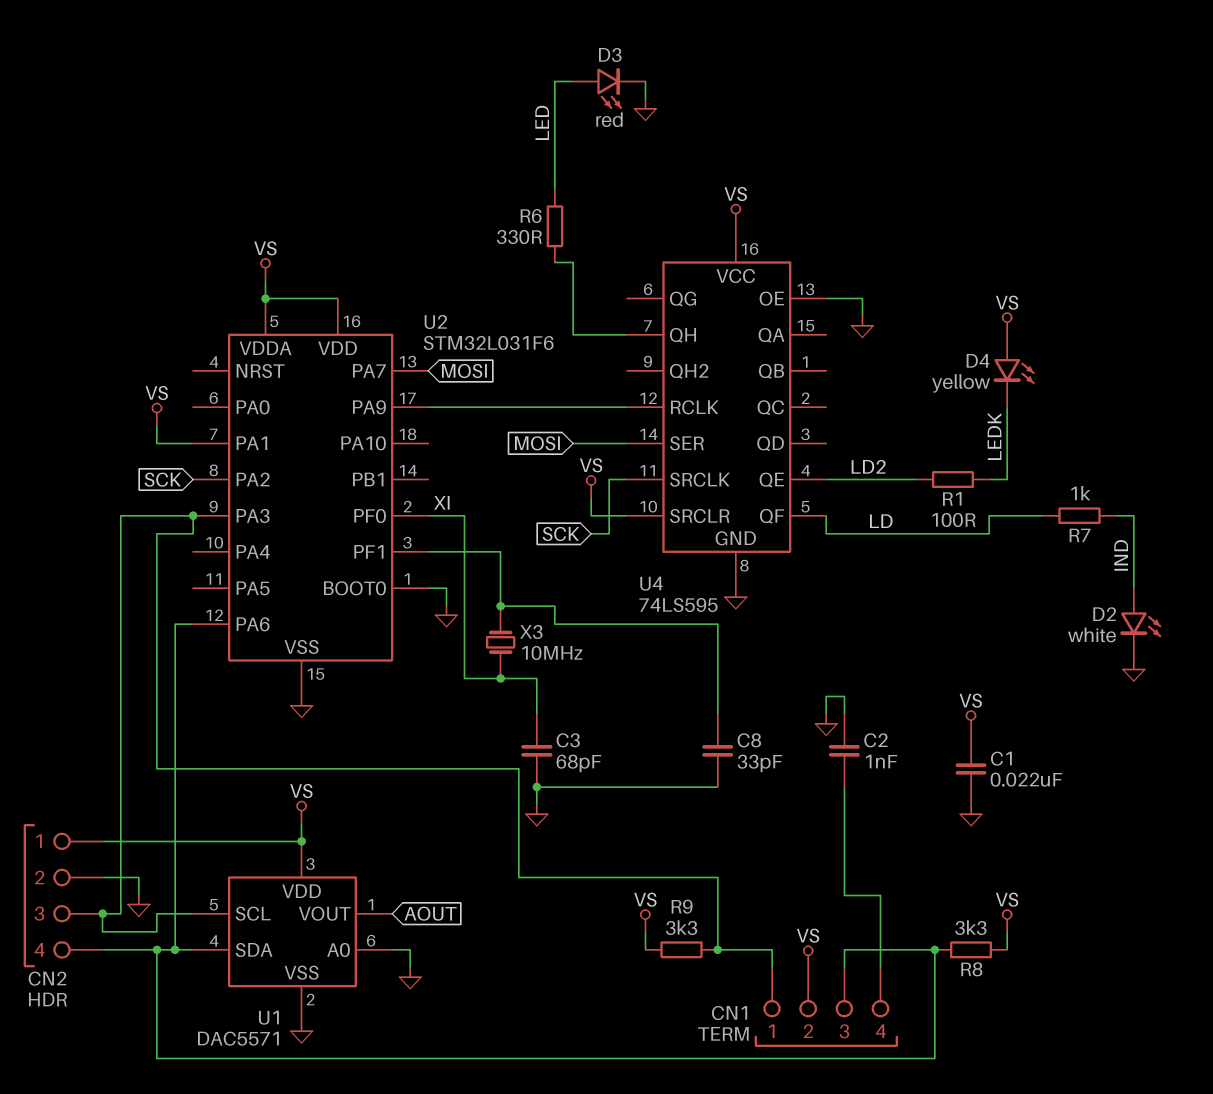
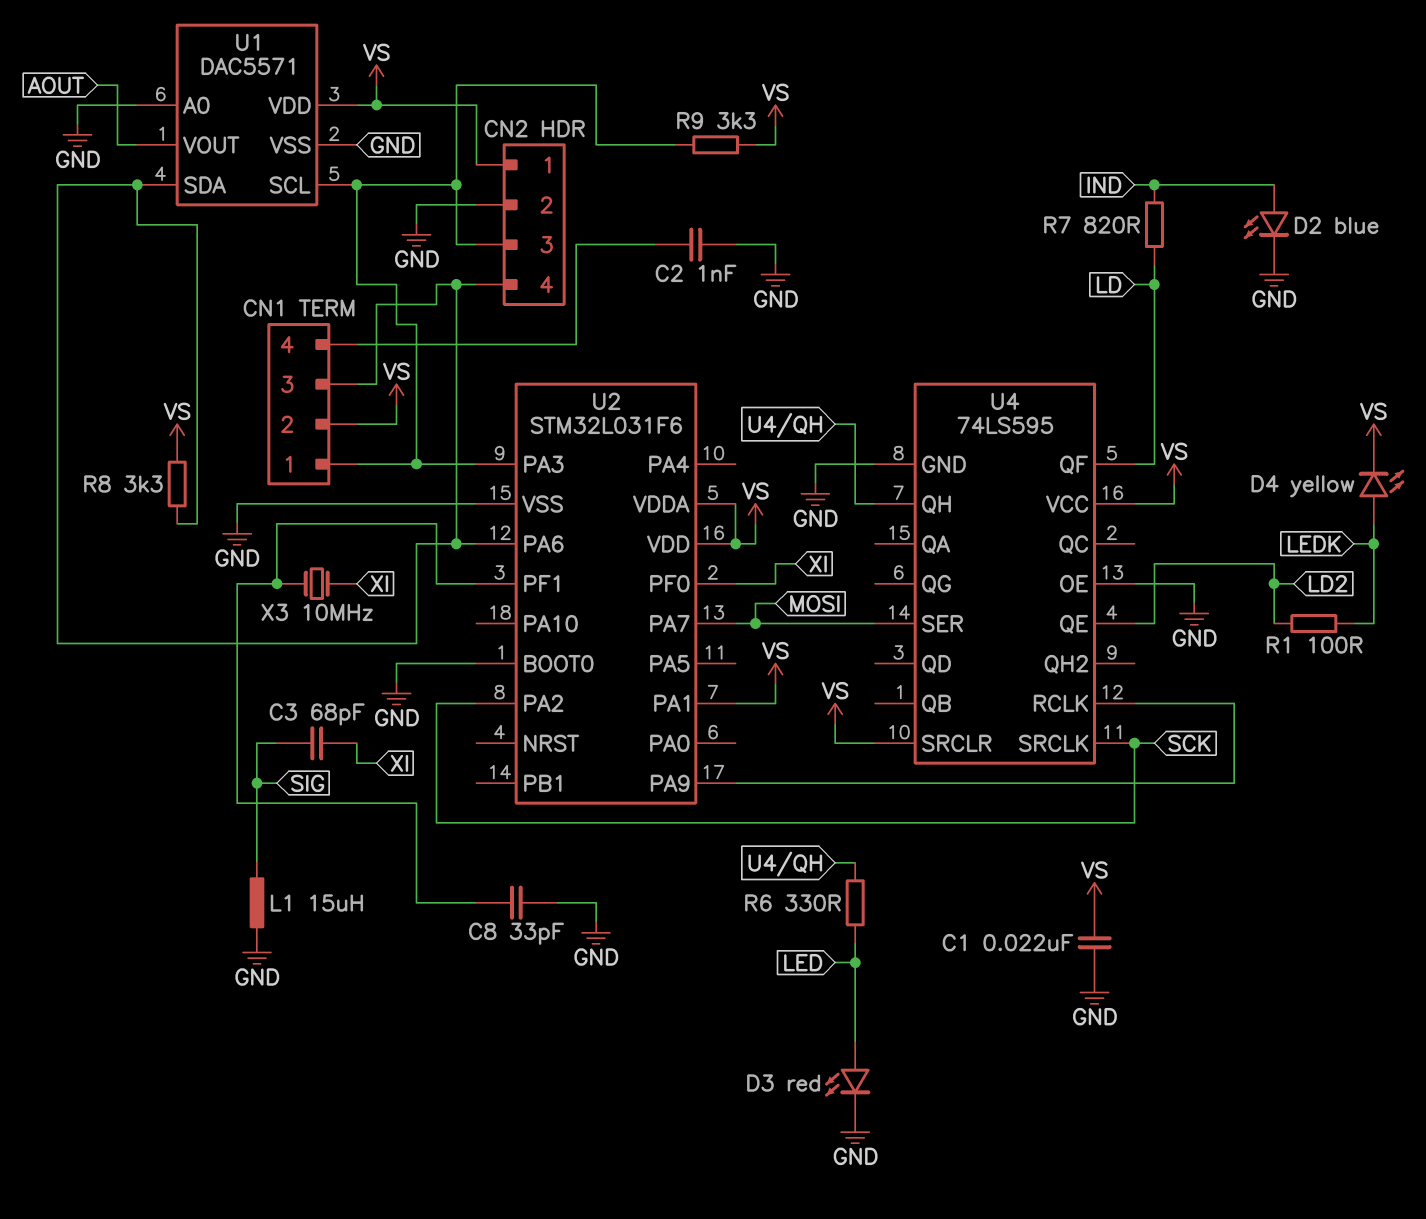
C3: 68pF (GND, XI) -> 68pF (SIG, XI)
D2: LED white (A IND, K GND) -> LED blue (A IND, K GND)
D4: LED yellow (A VS, K LEDK) -> LED yellow (A LEDK, K VS)
L1: none -> 15uH (GND, SIG)
R7: 1k (IND, LD) -> 820 (IND, LD)

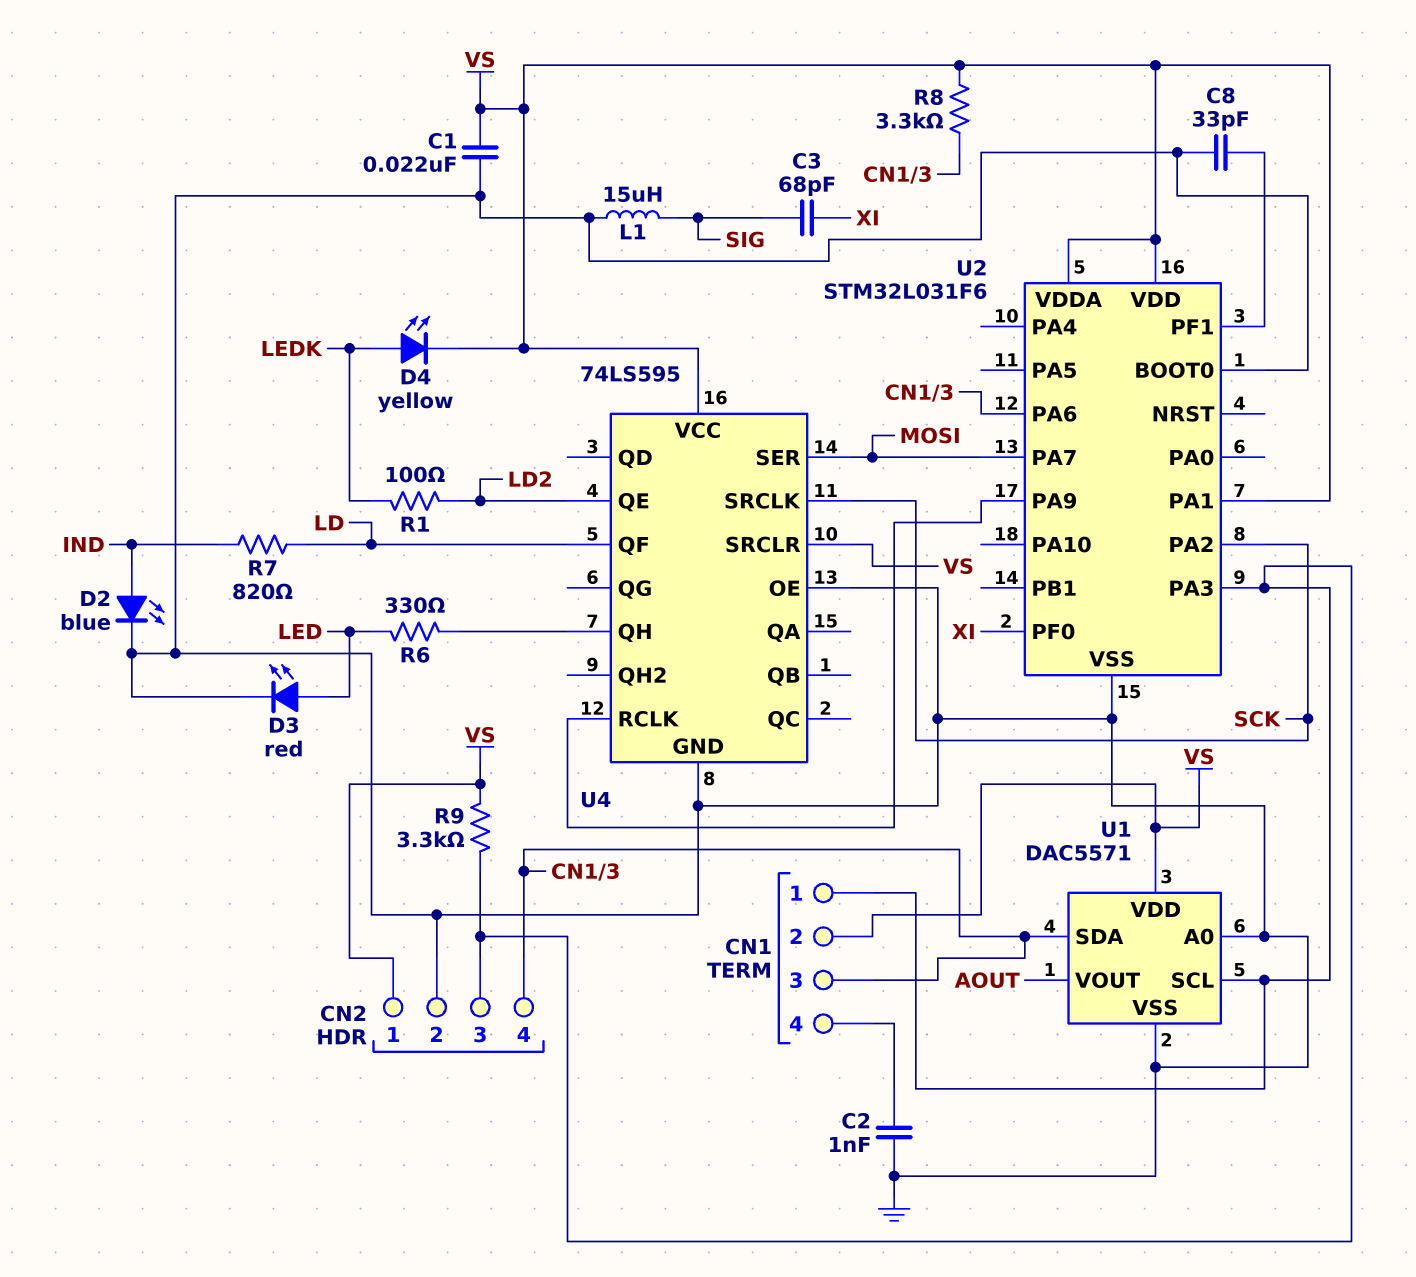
X3: 10MHz (U2/PF1, XI) -> none

